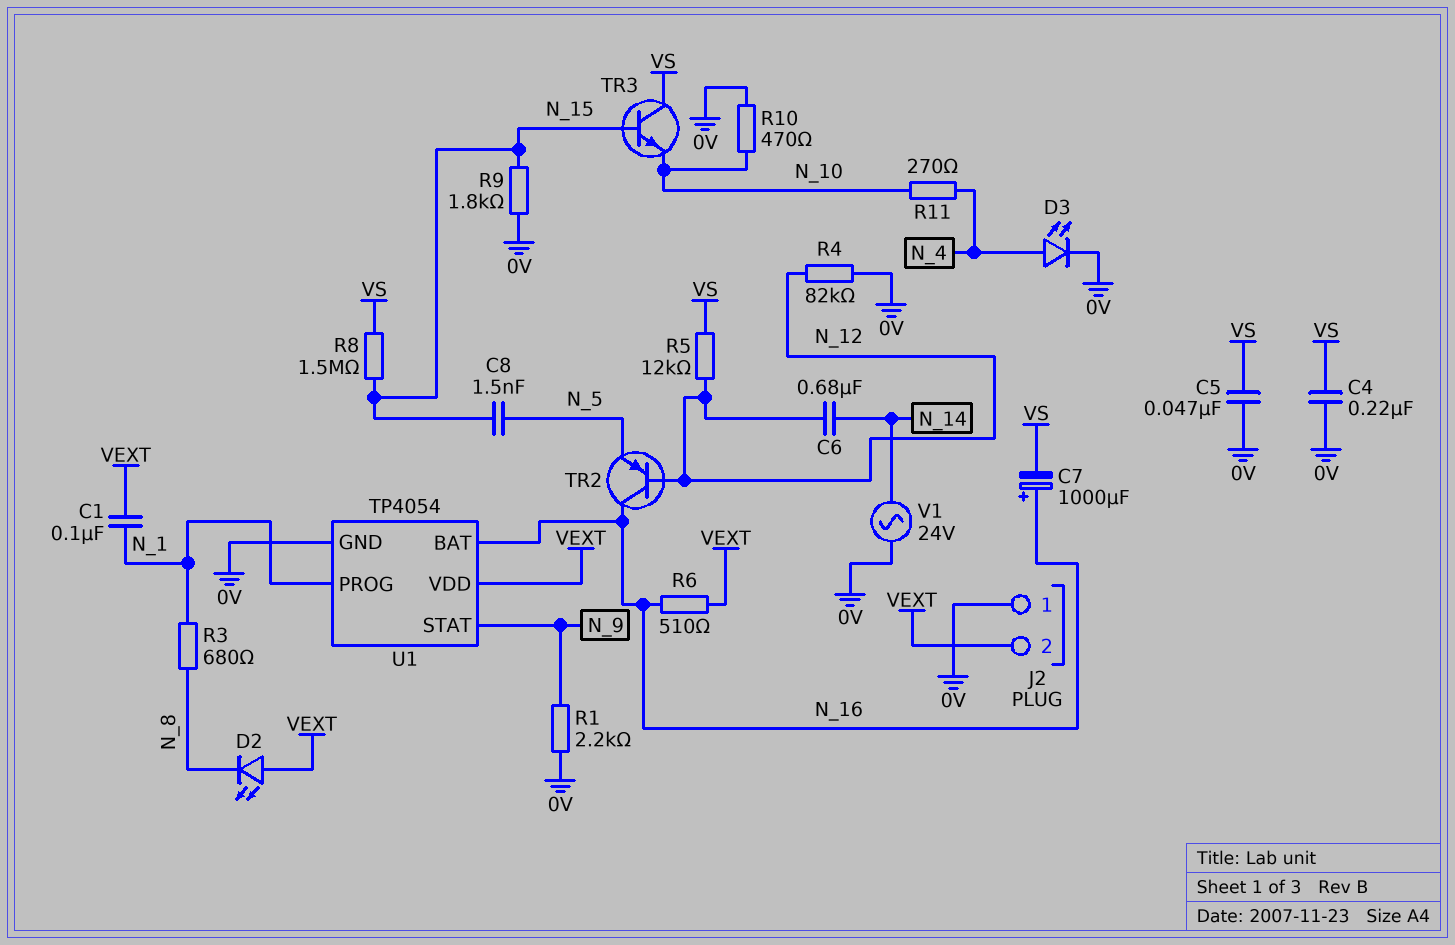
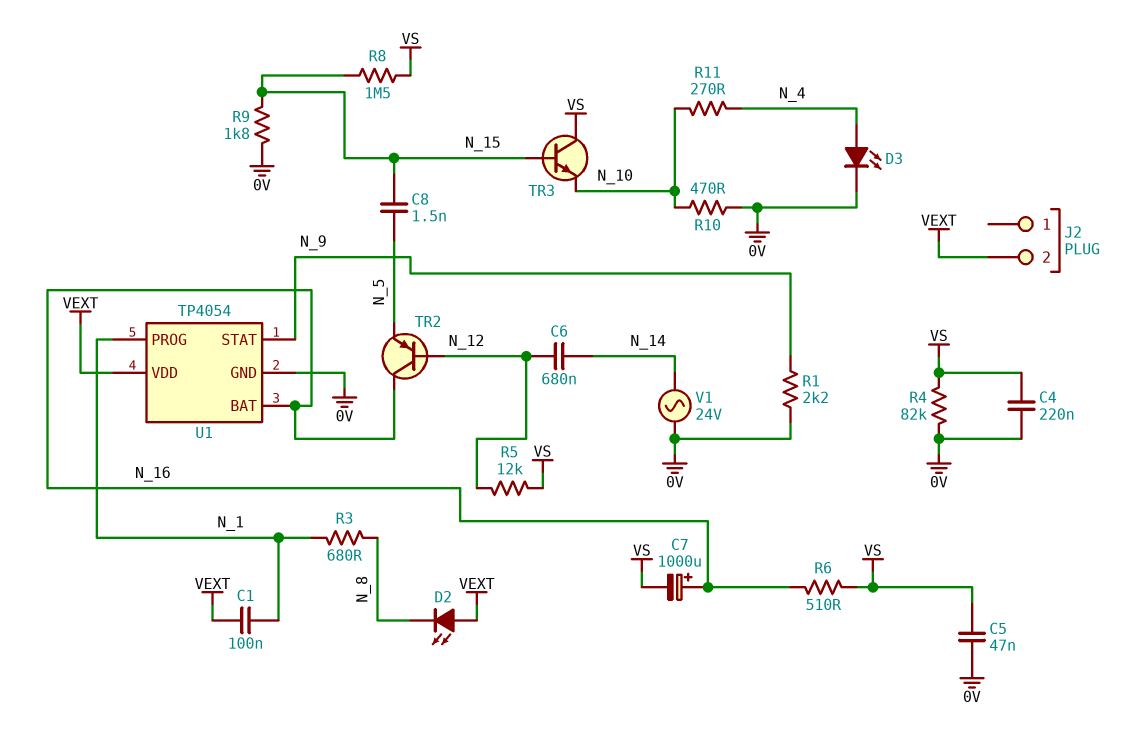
J2 pin 1: 0V -> none
R4: 82k (0V, N_12) -> 82k (0V, VS)
R6: 510 (N_16, VEXT) -> 510 (N_16, VS)

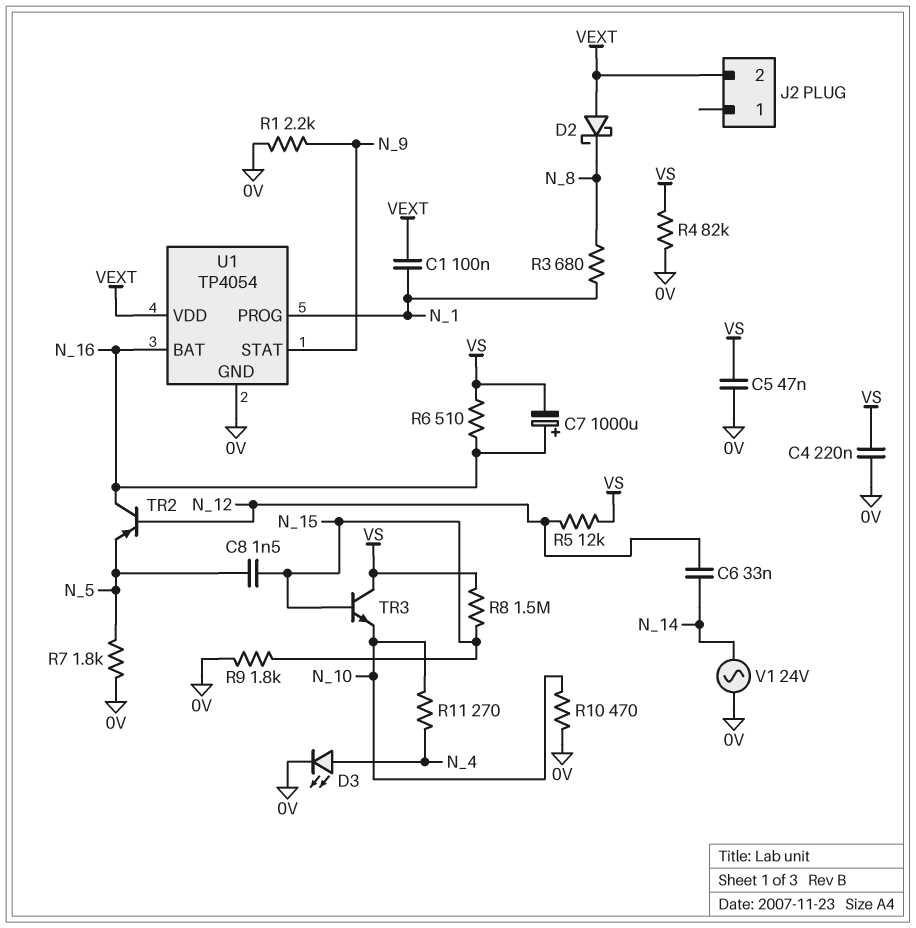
C6: 680nF (N_12, N_14) -> 33nF (N_12, N_14)
D2: LED (A VEXT, K N_8) -> schottky (A VEXT, K N_8)
R7: none -> 1.8k (0V, N_5)

